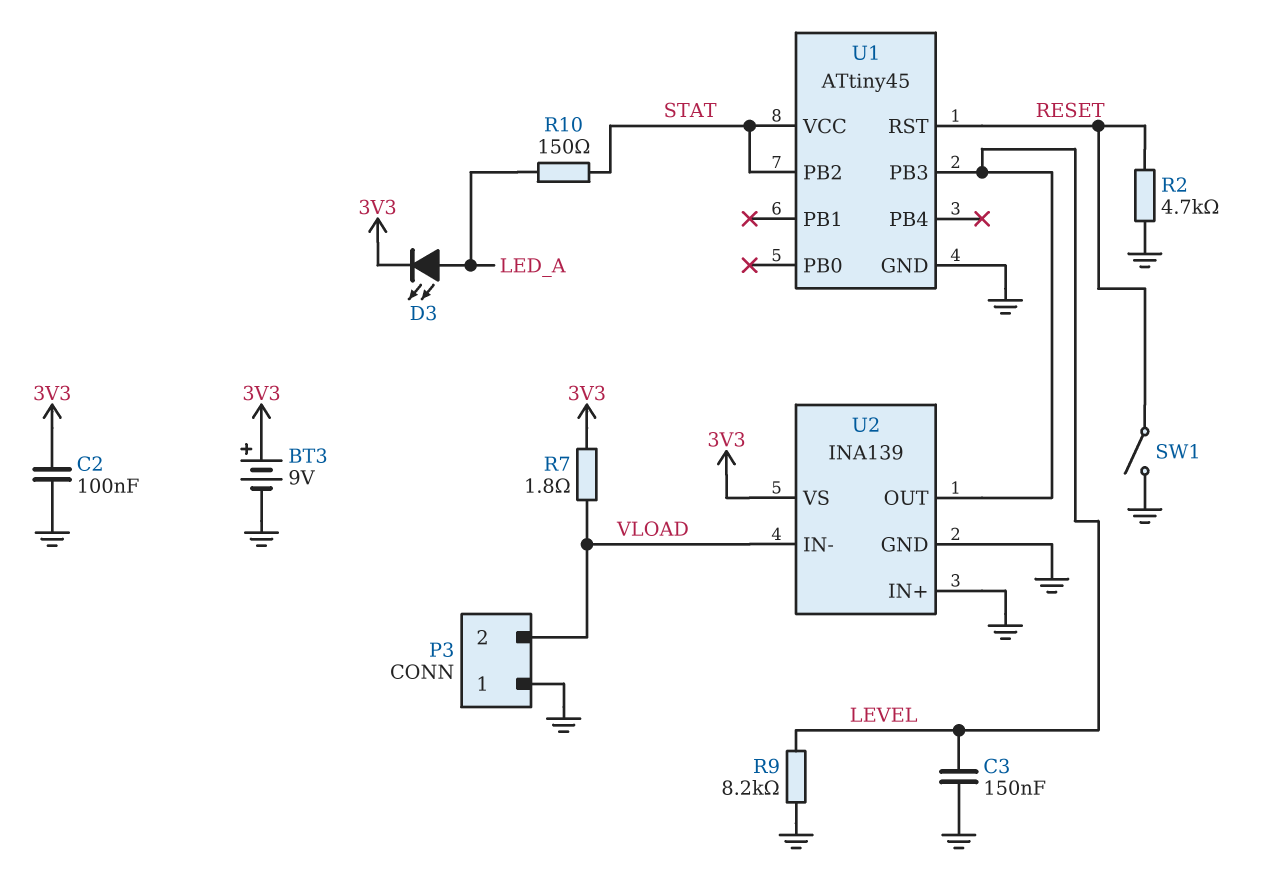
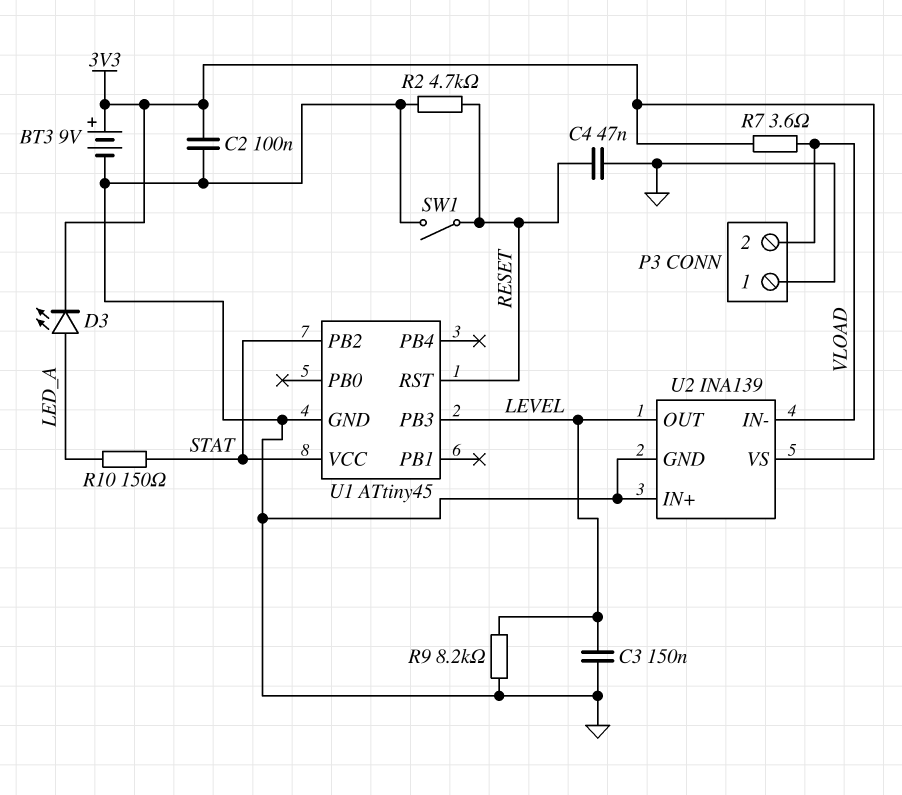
C4: none -> 47nF (GND, RESET)
R7: 1.8 (3V3, VLOAD) -> 3.6 (3V3, VLOAD)

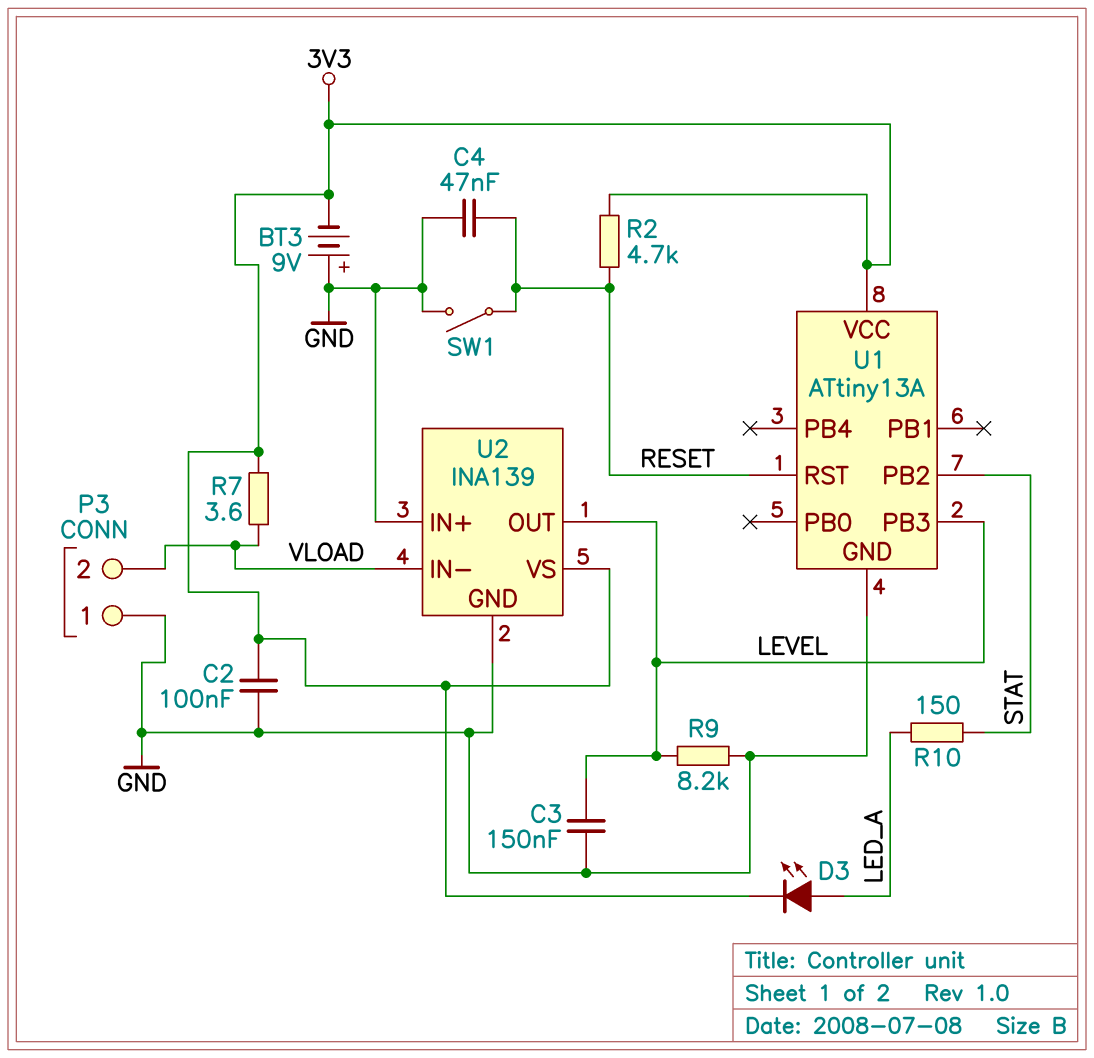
BT3: 9V (plus 3V3, minus GND) -> 9V (plus GND, minus 3V3)
R2: 4.7k (GND, RESET) -> 4.7k (3V3, RESET)
U1: ATtiny45 -> ATtiny13A
U1 pin VCC: STAT -> 3V3

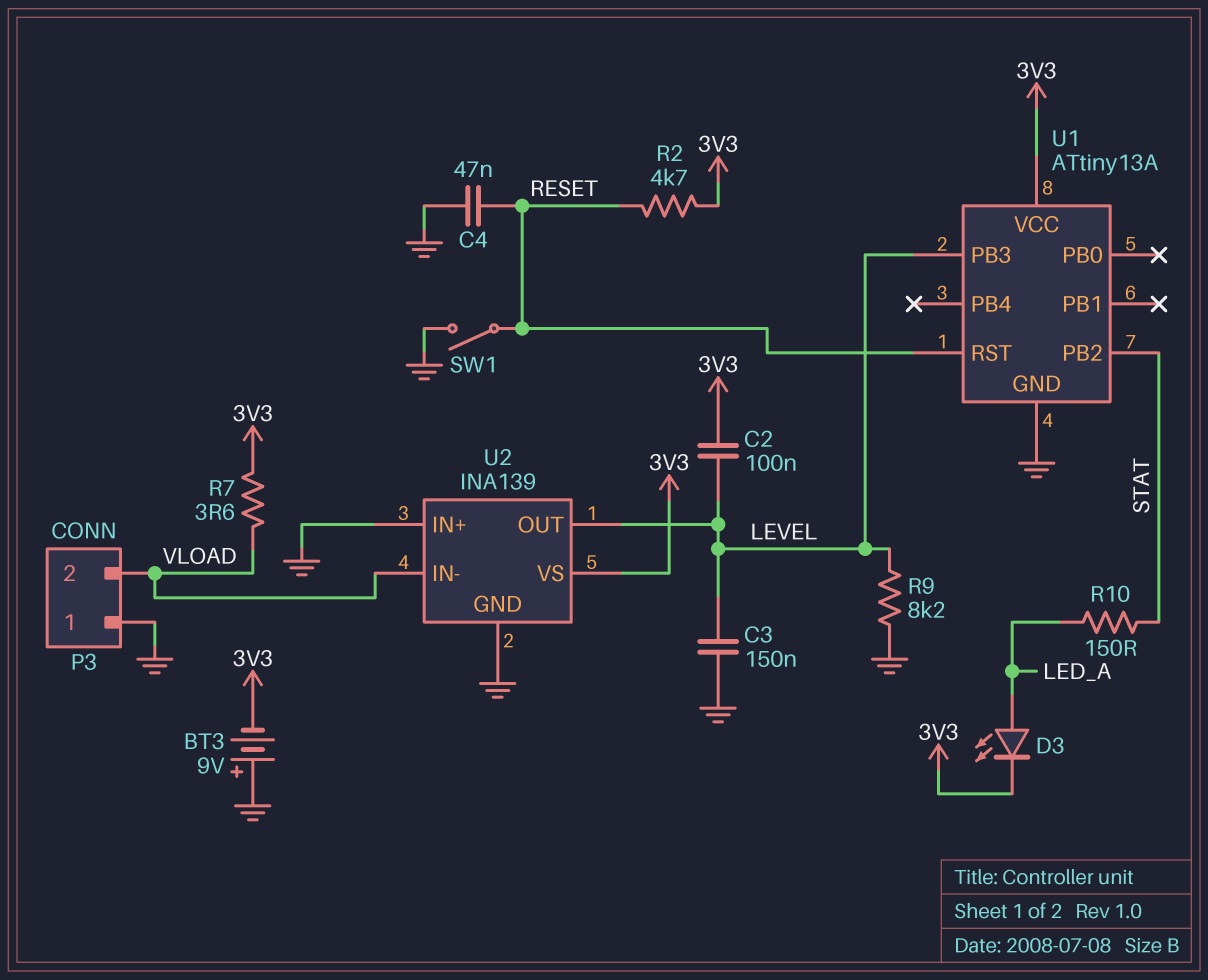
C2: 100nF (3V3, GND) -> 100nF (3V3, LEVEL)

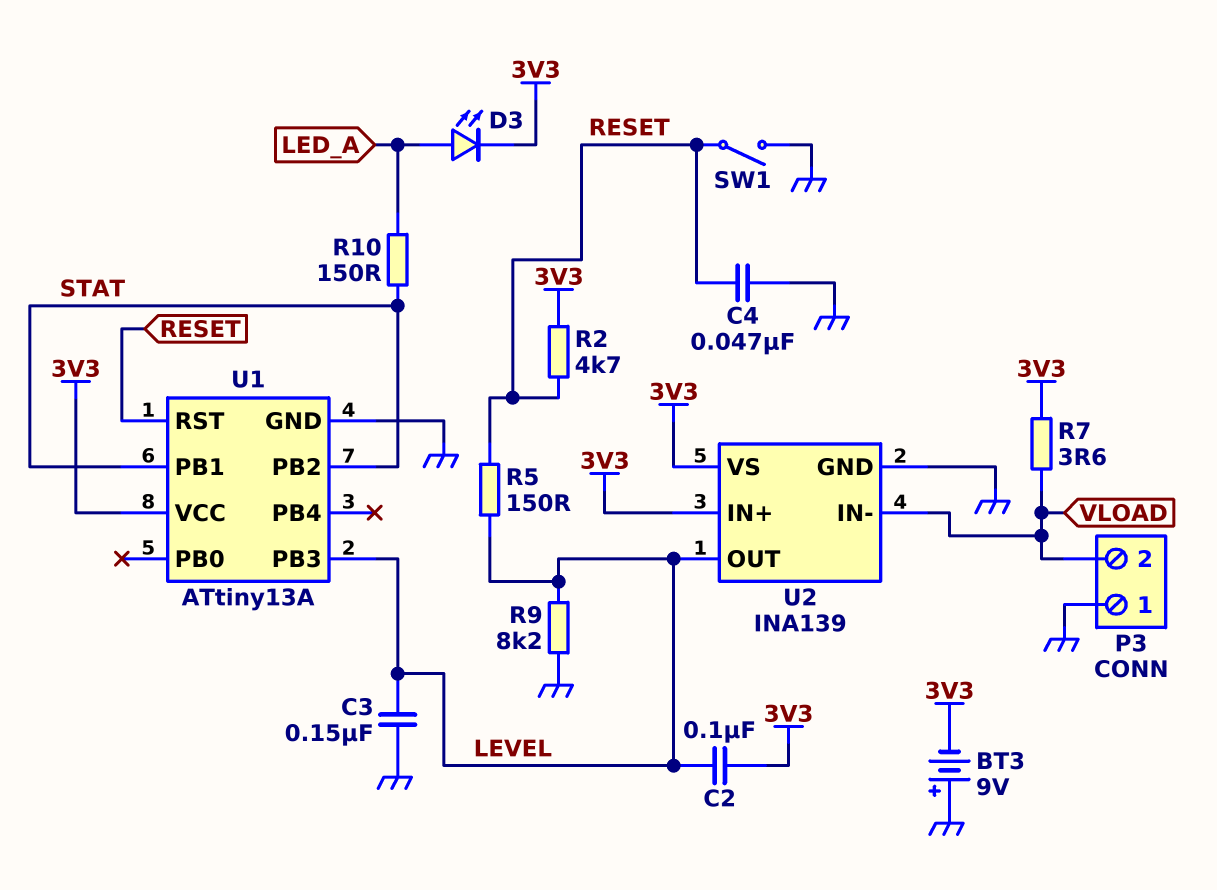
R5: none -> 150 (LEVEL, RESET)
U1 pin PB1: none -> STAT
U2 pin IN+: GND -> 3V3

